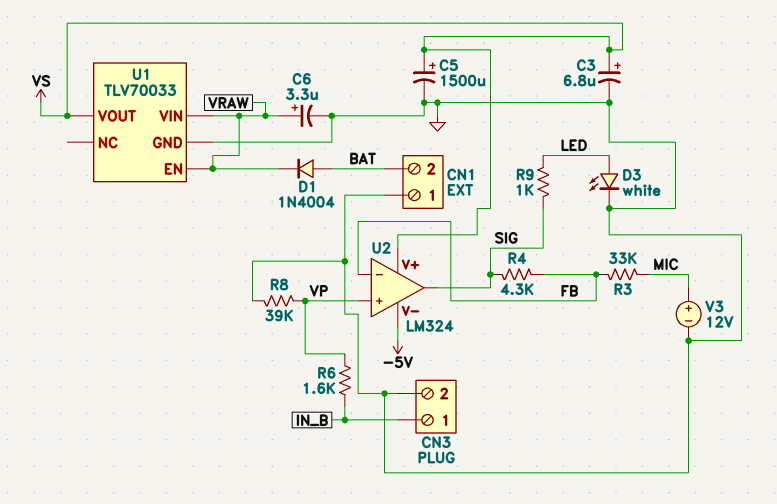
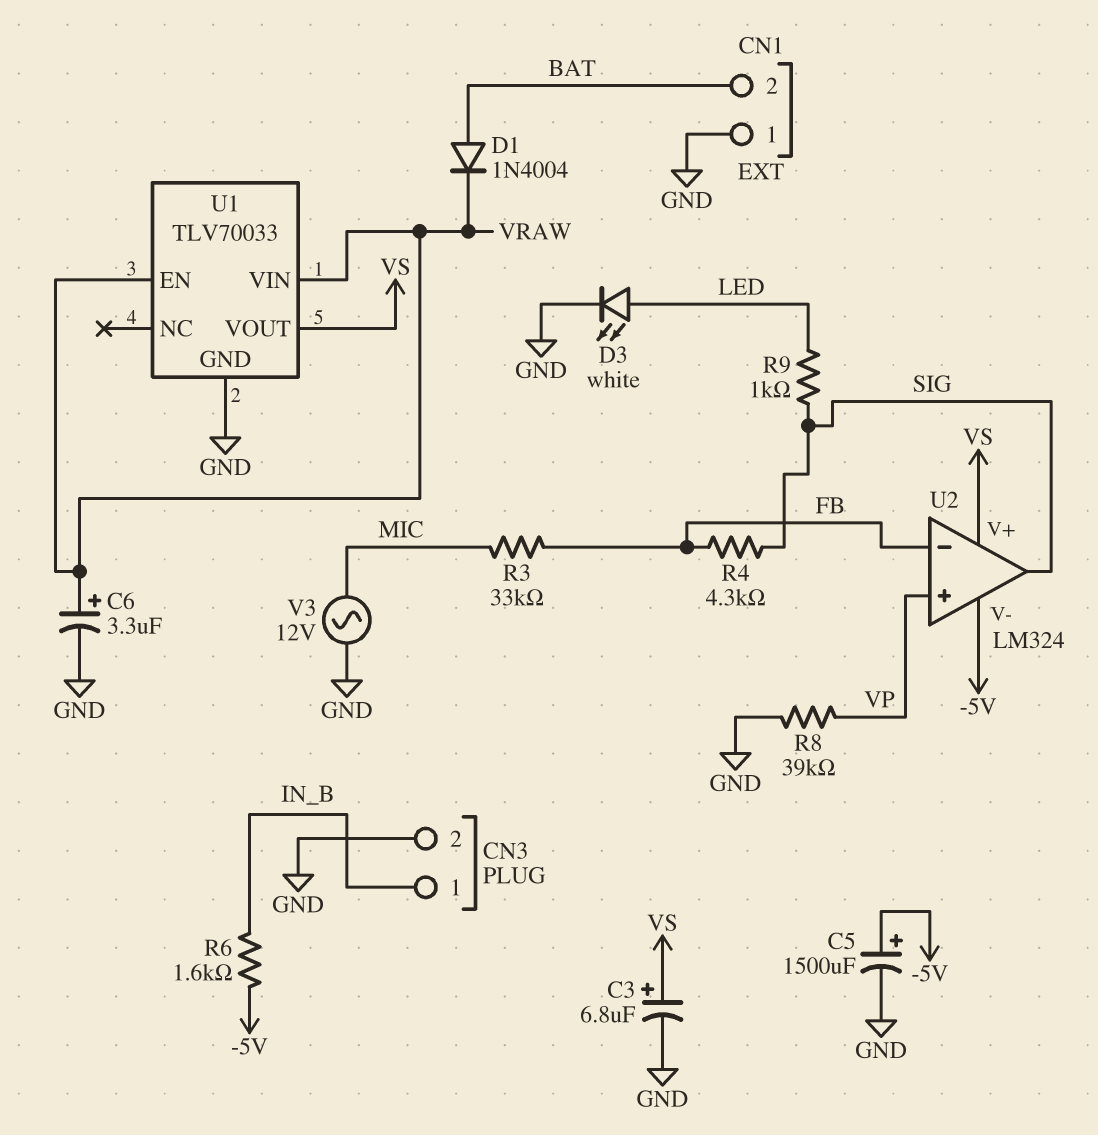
C5: 1500uF (plus VS, minus GND) -> 1500uF (plus -5V, minus GND)
R6: 1.6k (IN_B, VP) -> 1.6k (-5V, IN_B)
V3: 12V (plus MIC, minus GND) -> AC 12V (GND, MIC)

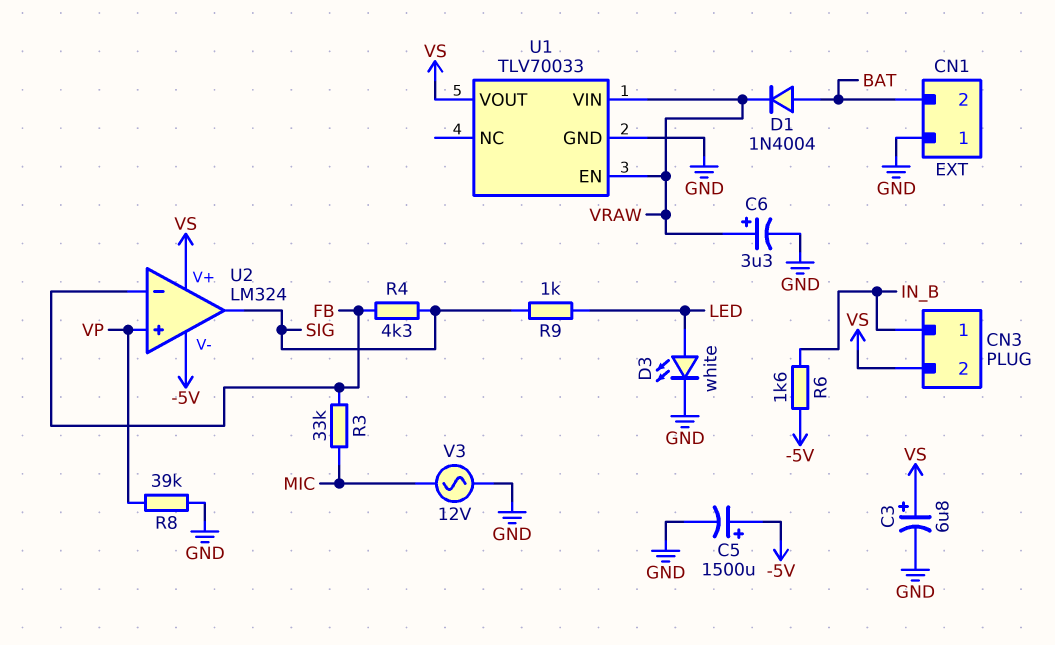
CN3 pin 2: GND -> VS

